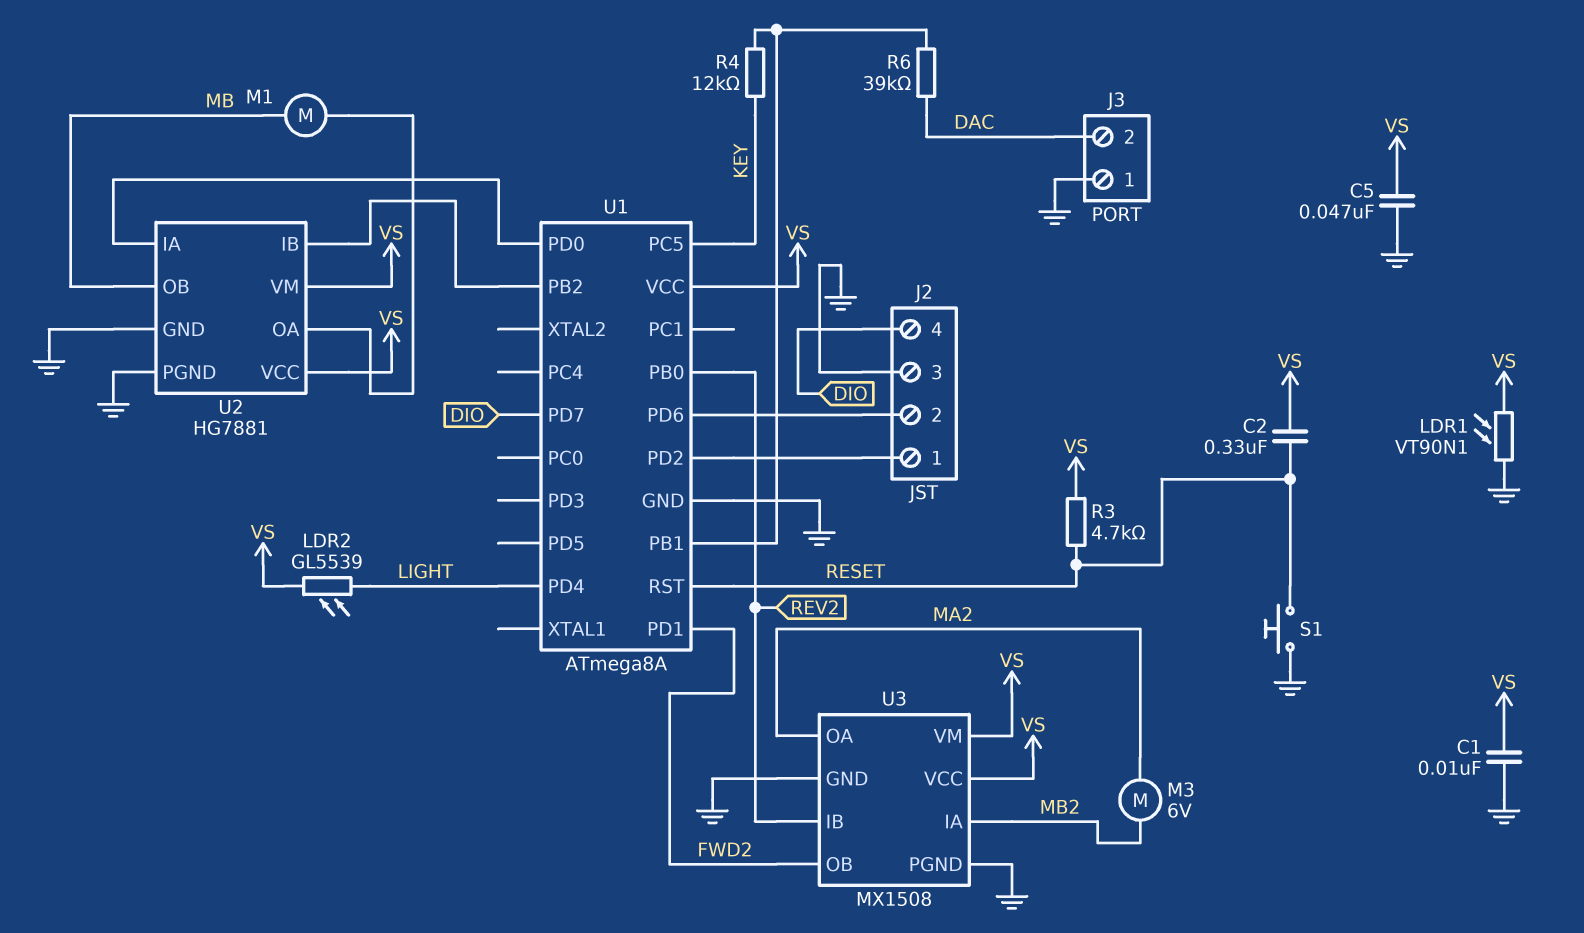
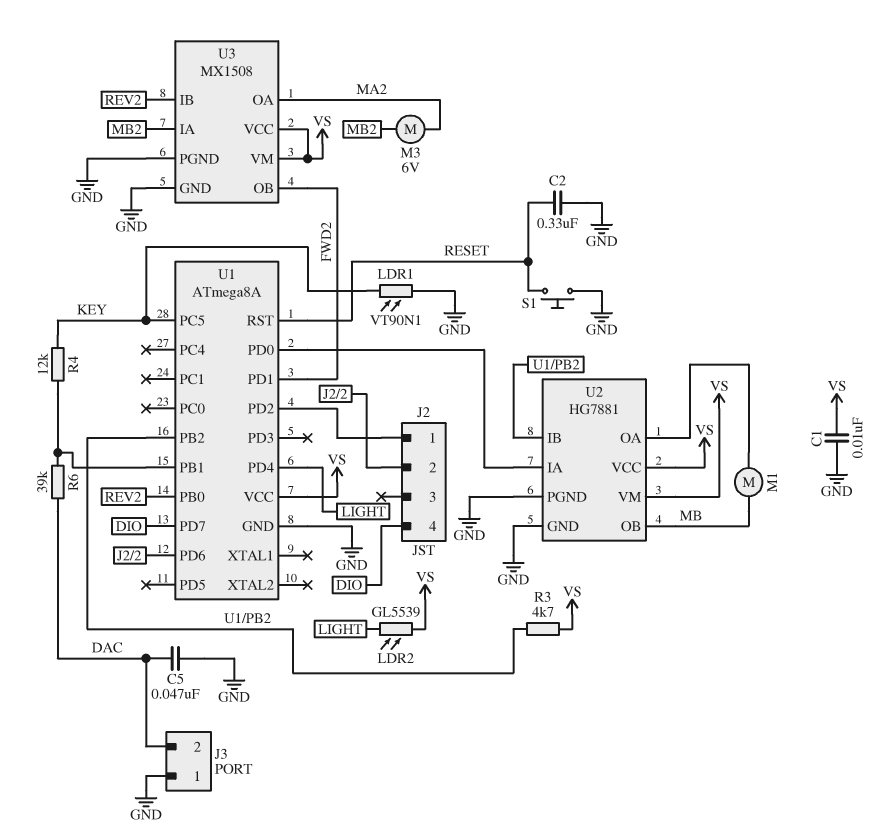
C2: 330nF (RESET, VS) -> 330nF (GND, RESET)
C5: 47nF (GND, VS) -> 47nF (DAC, GND)
J2 pin 3: GND -> none
LDR1: VT90N1 (GND, VS) -> VT90N1 (GND, KEY)
R3: 4.7k (RESET, VS) -> 4.7k (U1/PB2, VS)

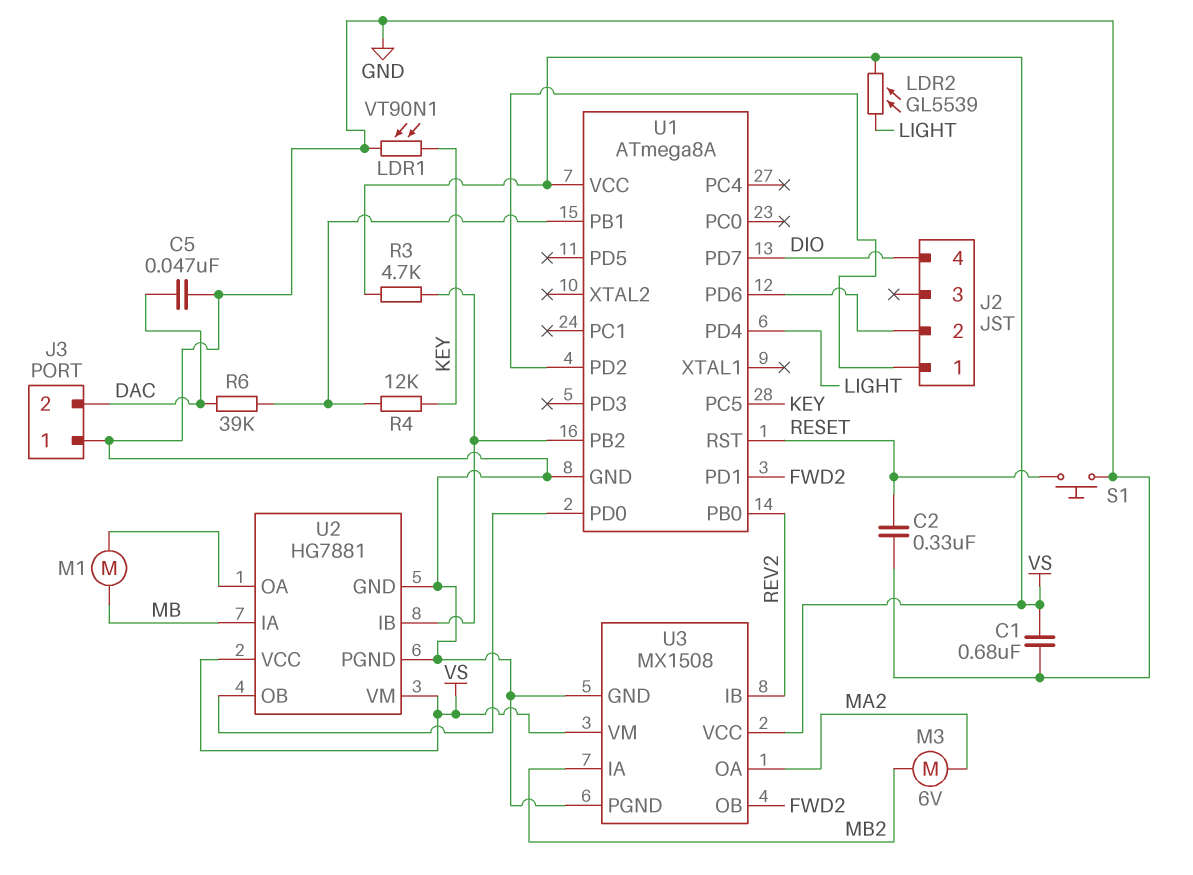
C1: 10nF (GND, VS) -> 680nF (GND, VS)
U2 pin IA: U1/PD0 -> MB
U2 pin OB: MB -> U1/PD0

